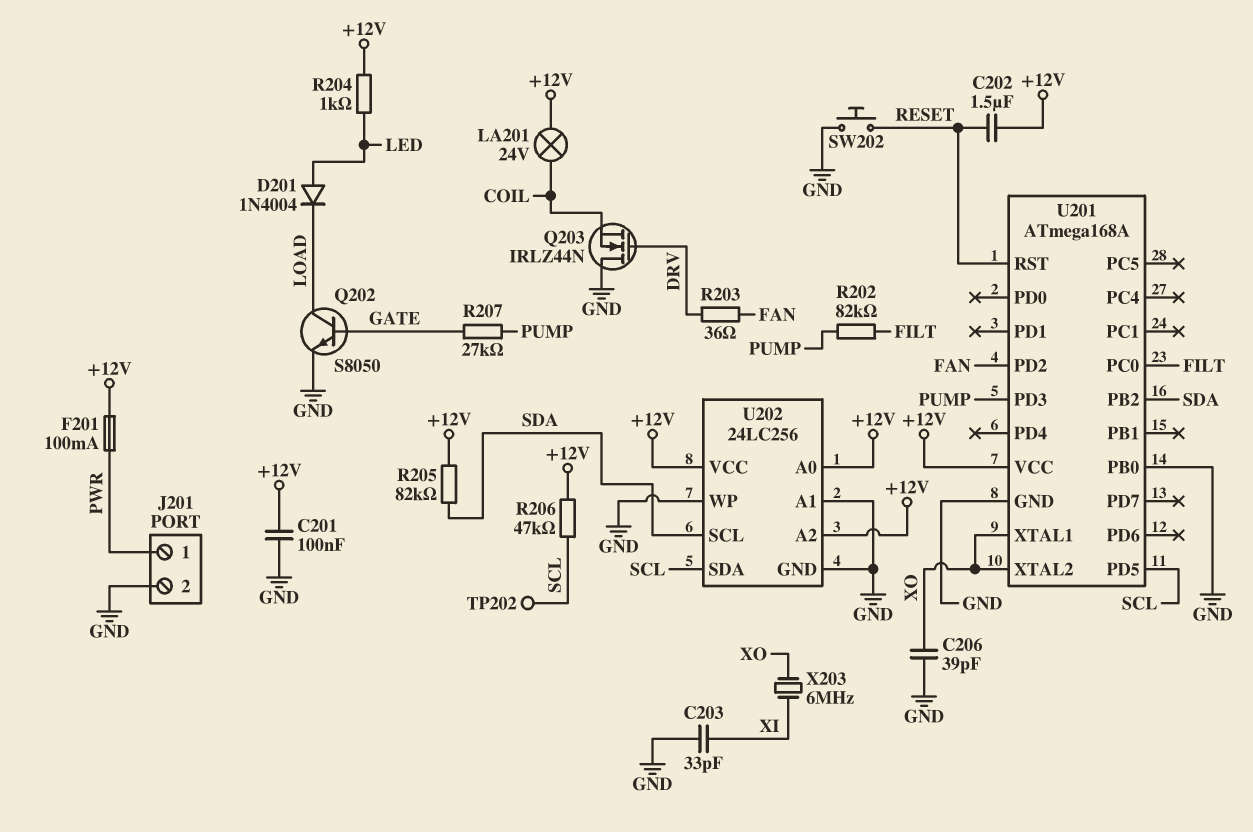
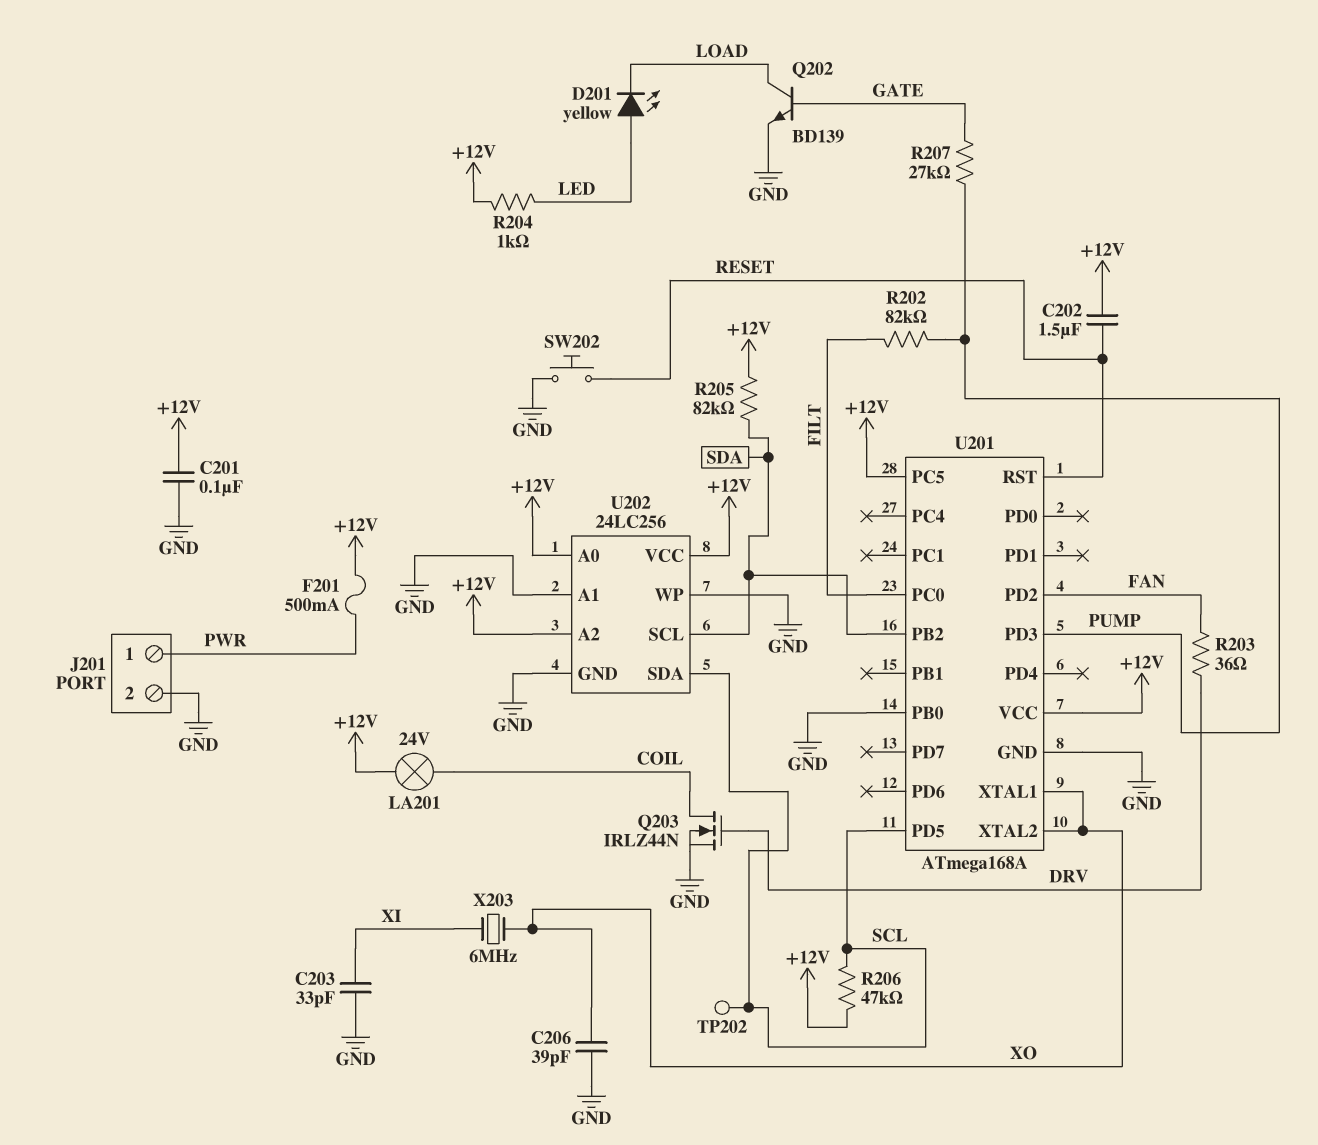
D201: diode 1N4004 (A LED, K LOAD) -> LED yellow (A LED, K LOAD)
F201: 100mA (+12V, PWR) -> 500mA (+12V, PWR)
Q202: NPN S8050 (B GATE, C LOAD, E GND) -> NPN BD139 (B GATE, C LOAD, E GND)
Q203: NMOS IRLZ44N (G DRV, D GND, S COIL) -> NMOS IRLZ44N (G DRV, D COIL, S GND)
U201 pin PC5: none -> +12V

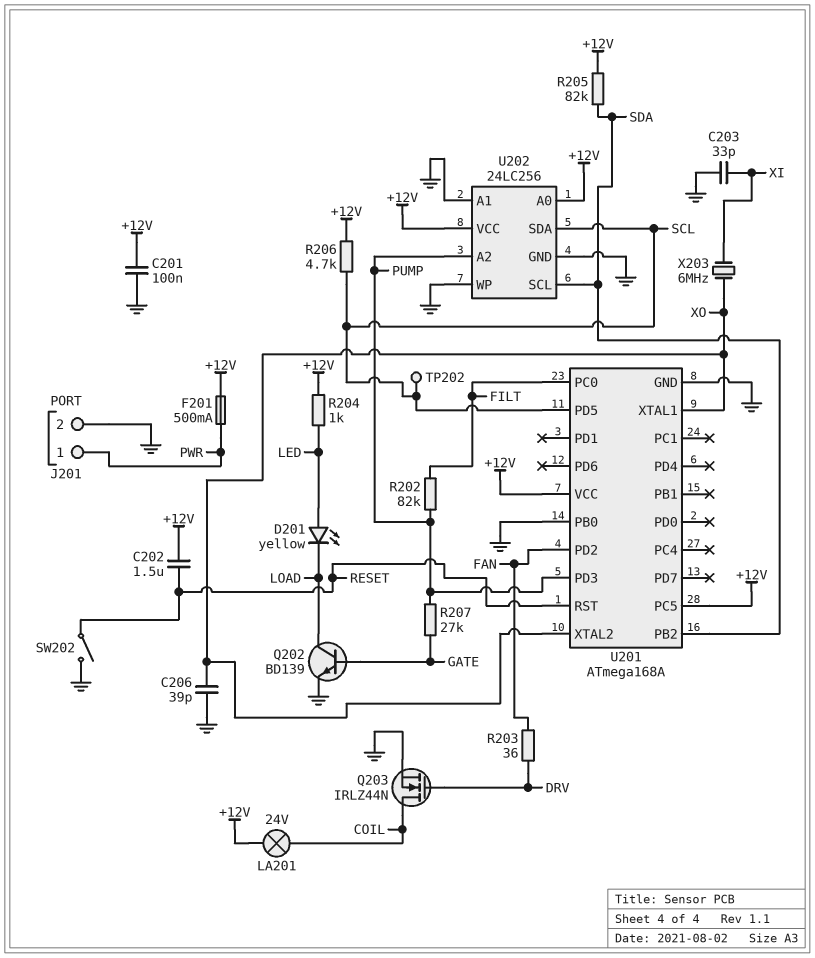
R206: 47k (+12V, SCL) -> 4.7k (+12V, SCL)
SW202: button (GND, RESET) -> switch (GND, RESET)
U202 pin A2: +12V -> PUMP

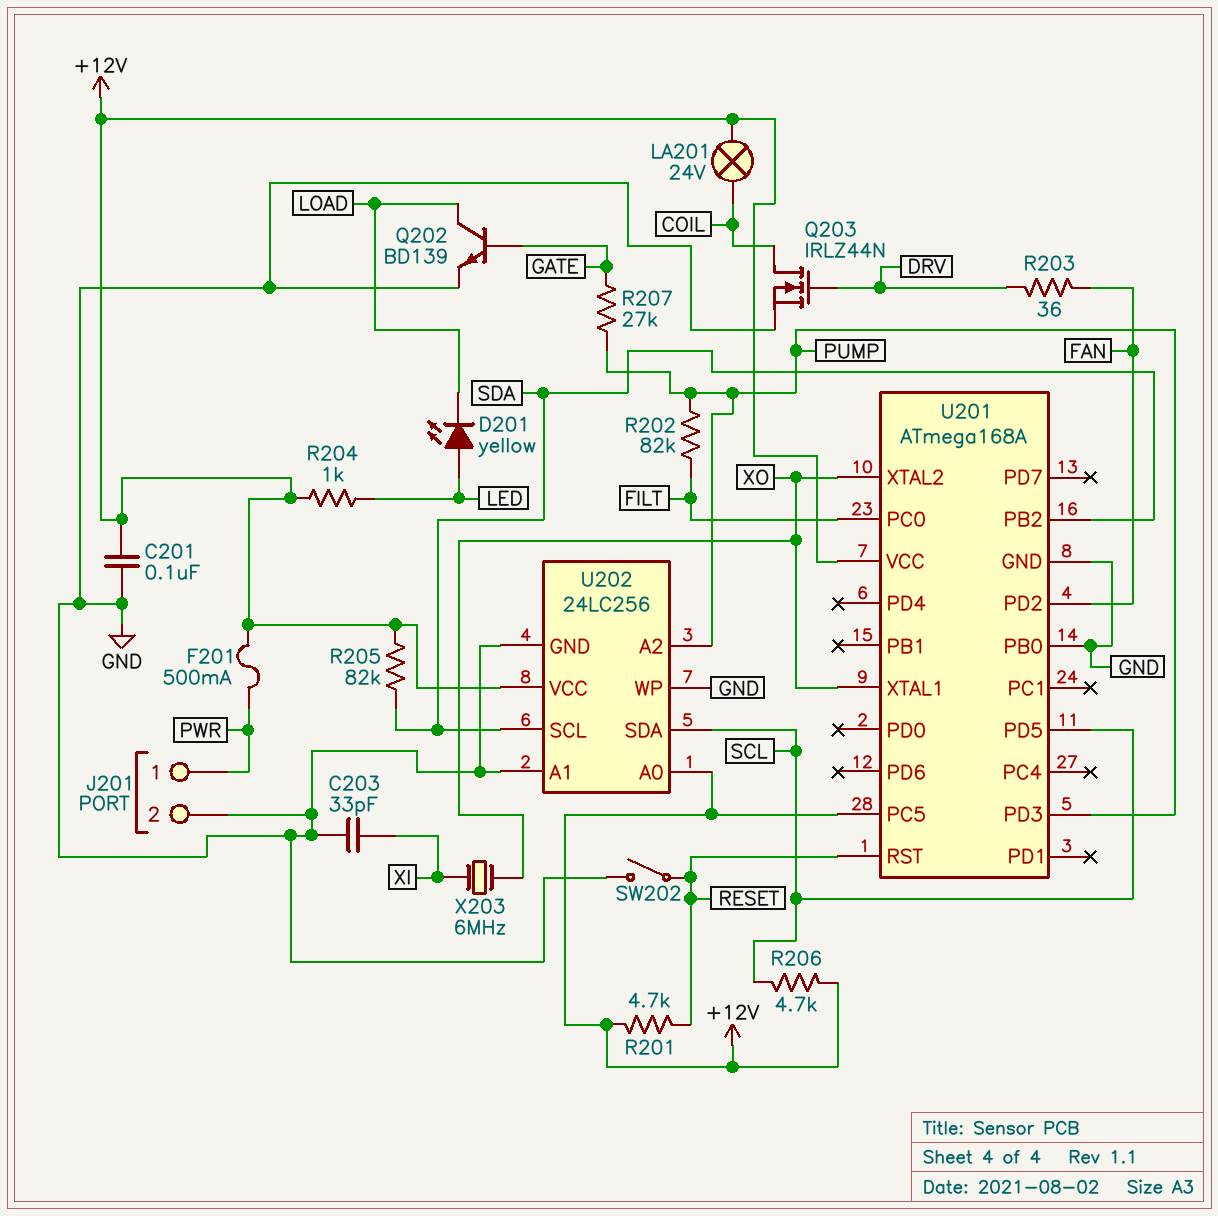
C202: 1.5uF (+12V, RESET) -> none
C206: 39pF (GND, XO) -> none
R201: none -> 4.7k (+12V, RESET)
TP202: test point (SCL) -> none

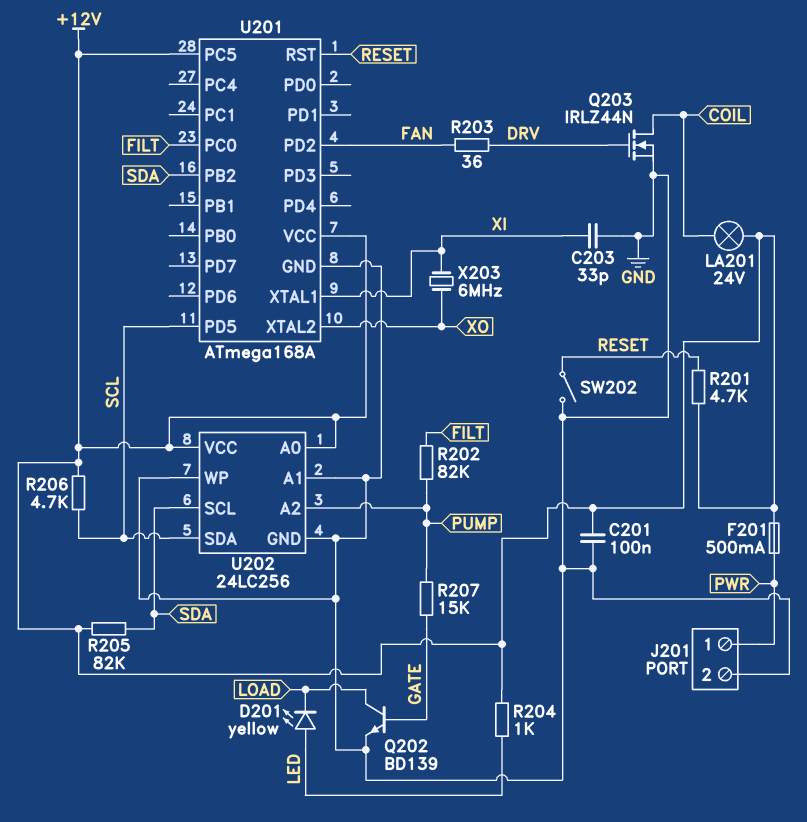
R207: 27k (GATE, PUMP) -> 15k (GATE, PUMP)
U201 pin PB0: GND -> none
U201 pin PD3: PUMP -> none
U201 pin XTAL1: XO -> XI

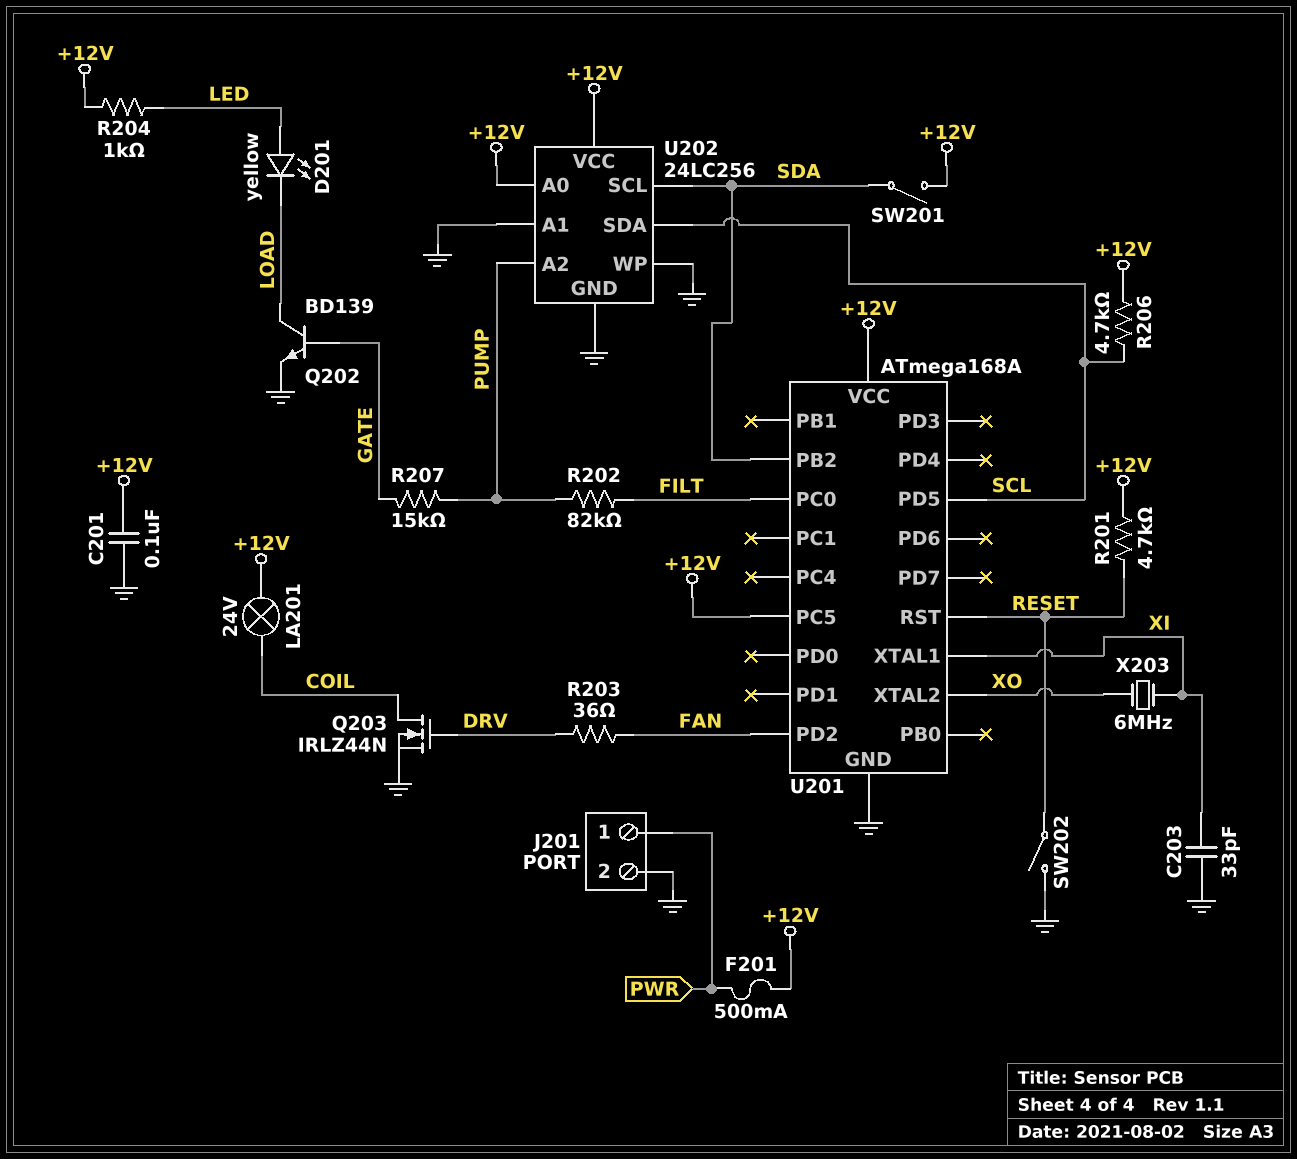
R205: 82k (+12V, SDA) -> none
SW201: none -> switch (+12V, SDA)

